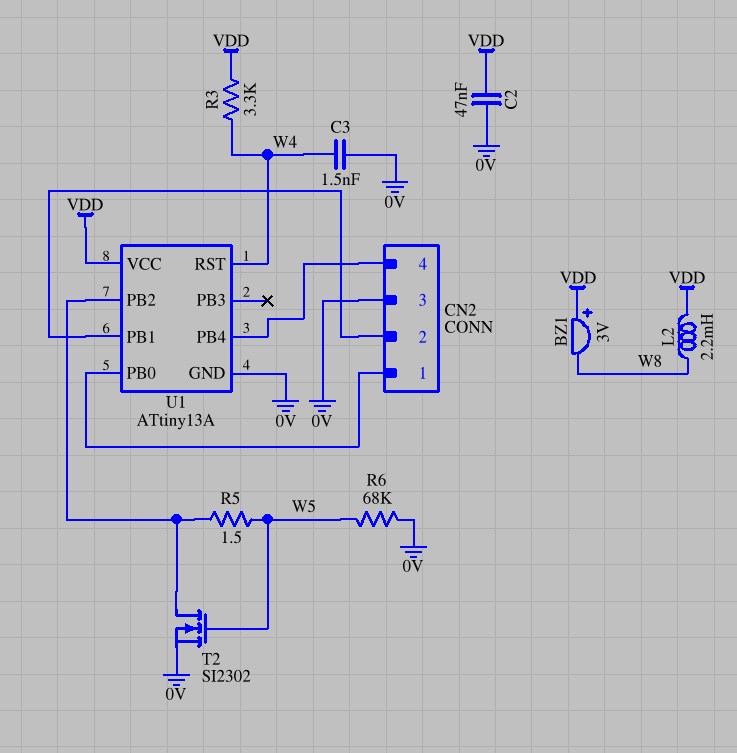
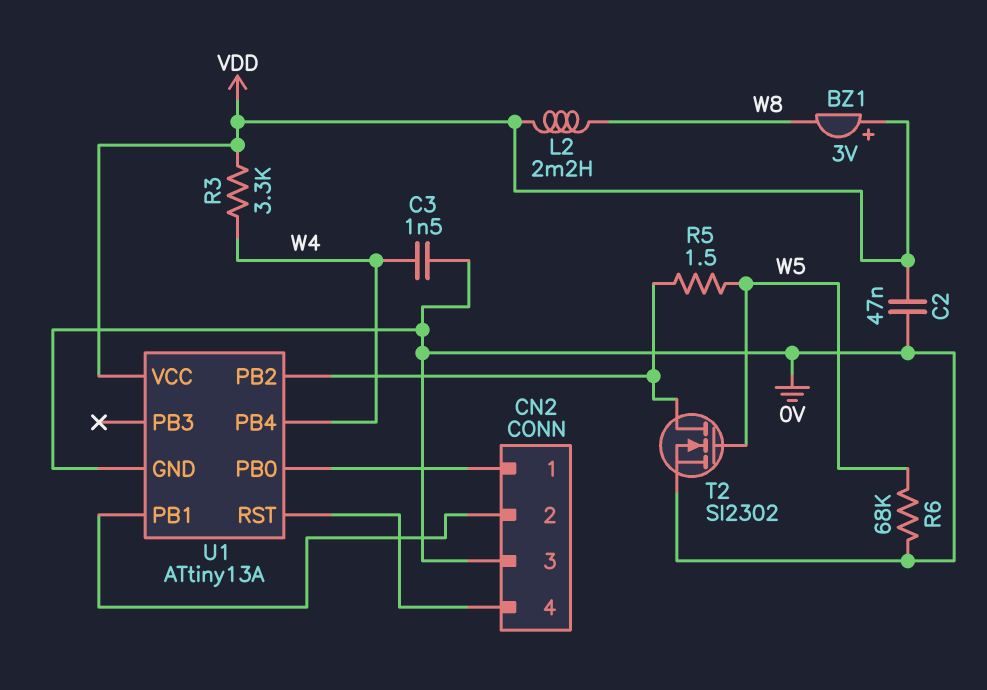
U1 pin PB4: CN2/4 -> W4
U1 pin RST: W4 -> CN2/4

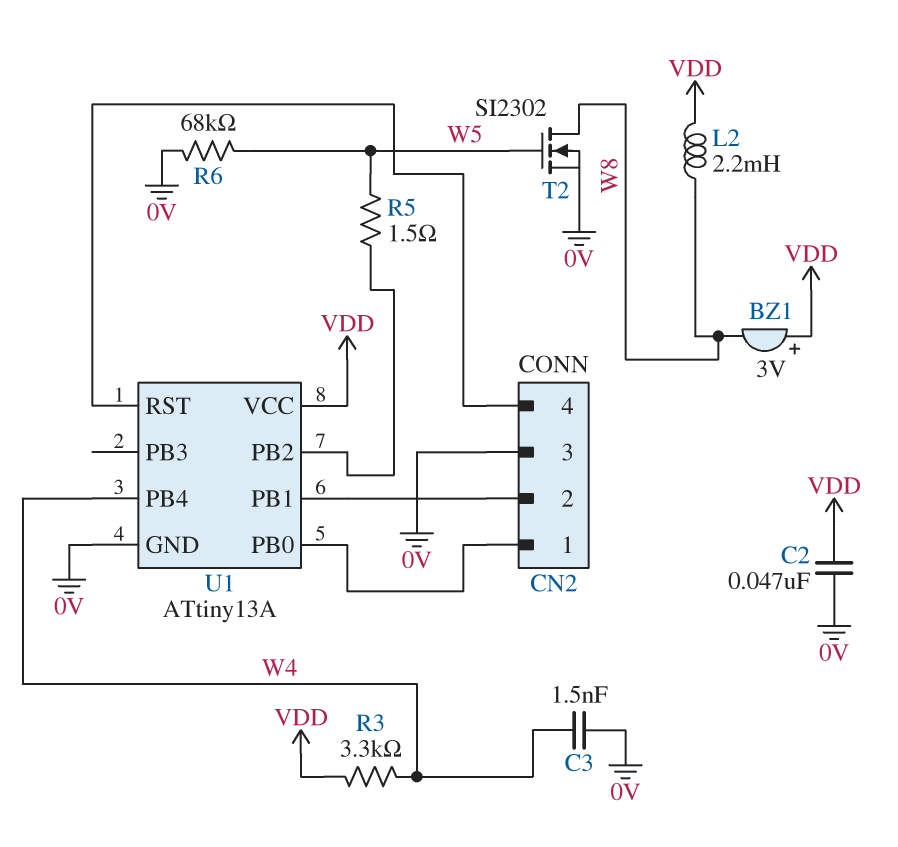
T2: NMOS SI2302 (G W5, D U1/PB2, S 0V) -> NMOS SI2302 (G W5, D W8, S 0V)

